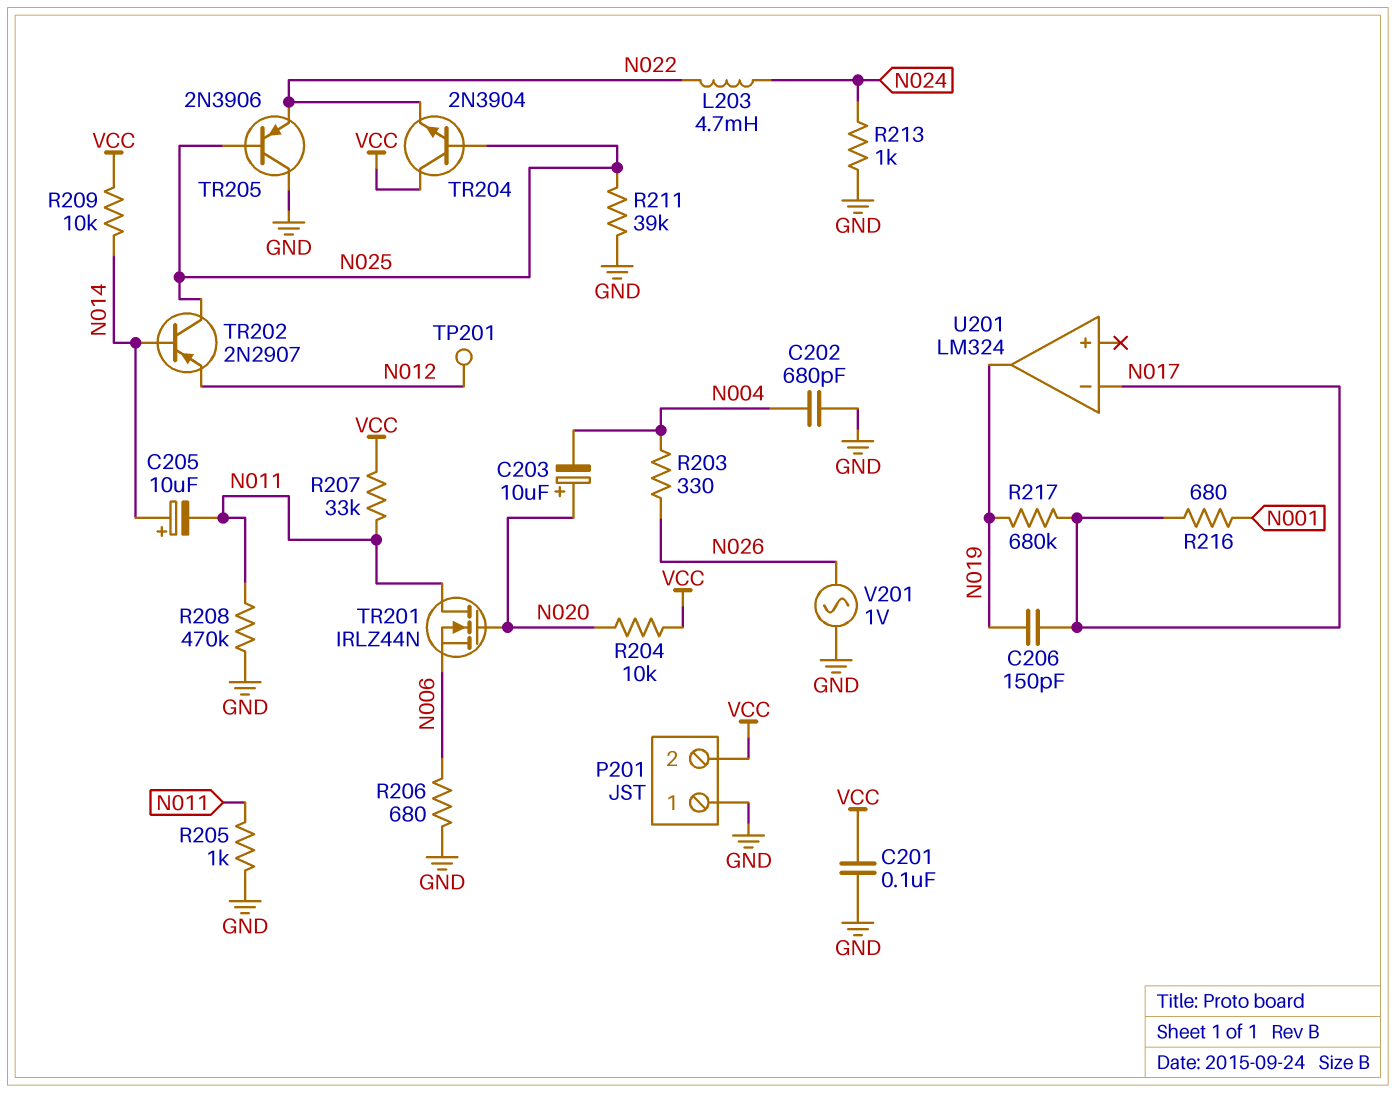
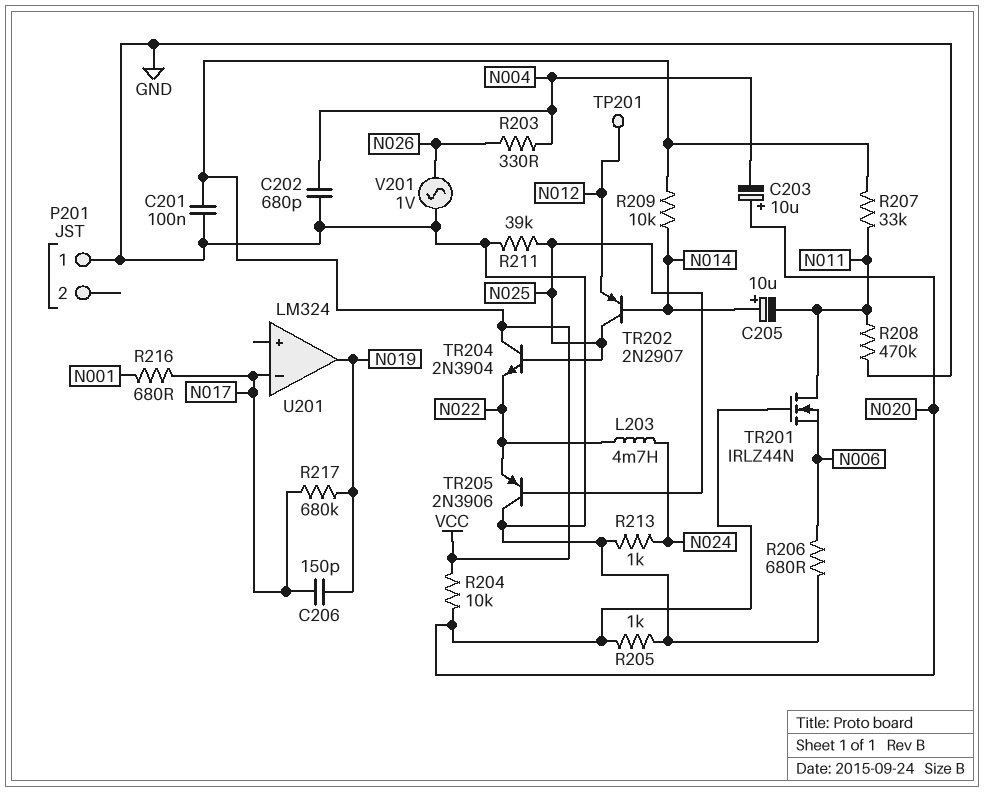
P201 pin 2: VCC -> none
R205: 1k (GND, N011) -> 1k (GND, N020)

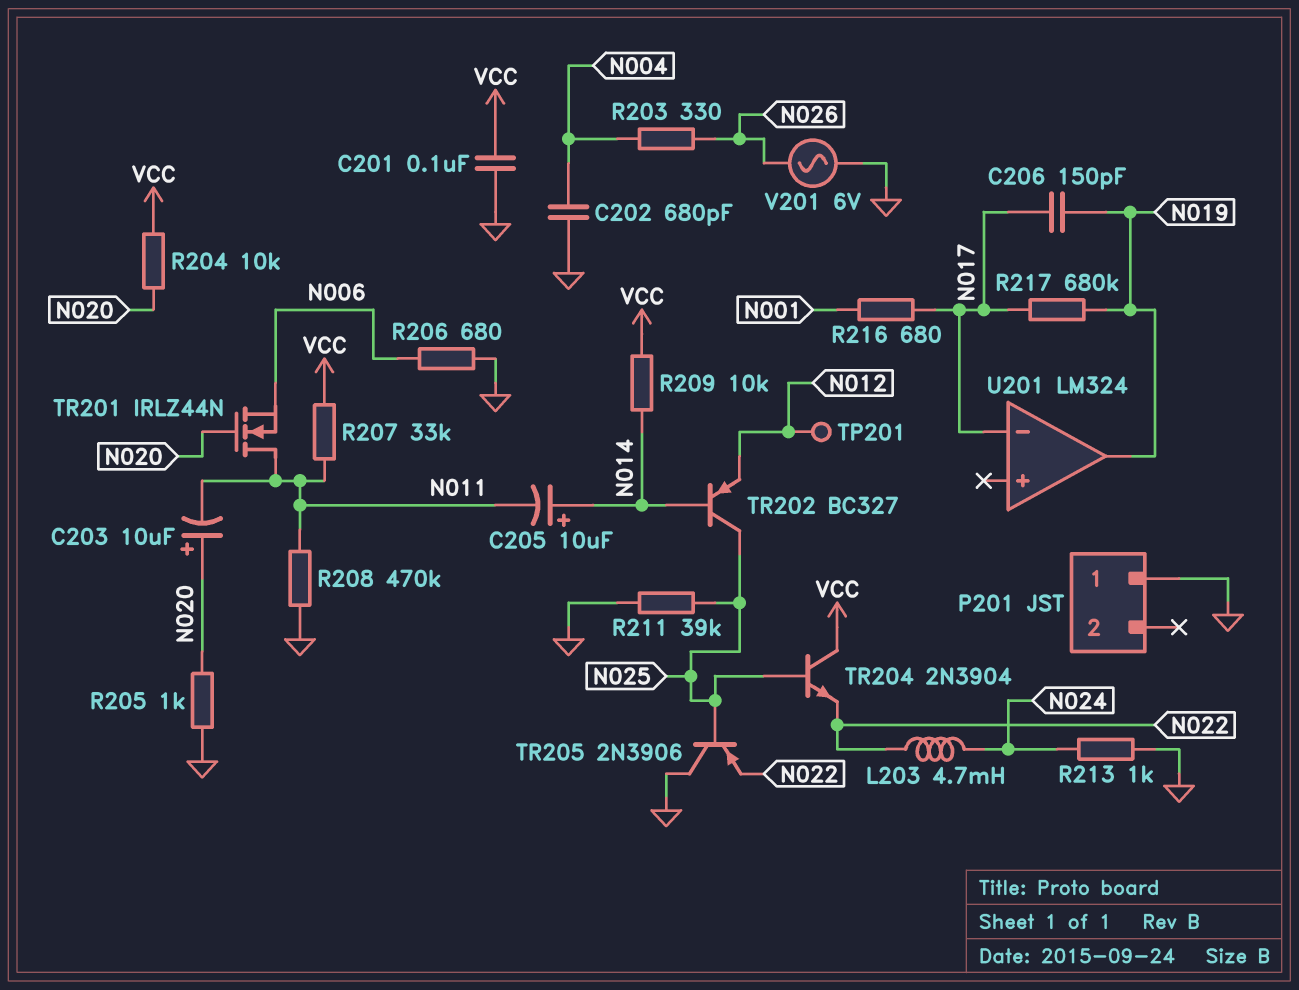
C203: 10uF (plus N020, minus N004) -> 10uF (plus N020, minus N011)
TR202: PNP 2N2907 (B N014, C N025, E N012) -> PNP BC327 (B N014, C N025, E N012)
V201: AC 1V (GND, N026) -> AC 6V (GND, N026)

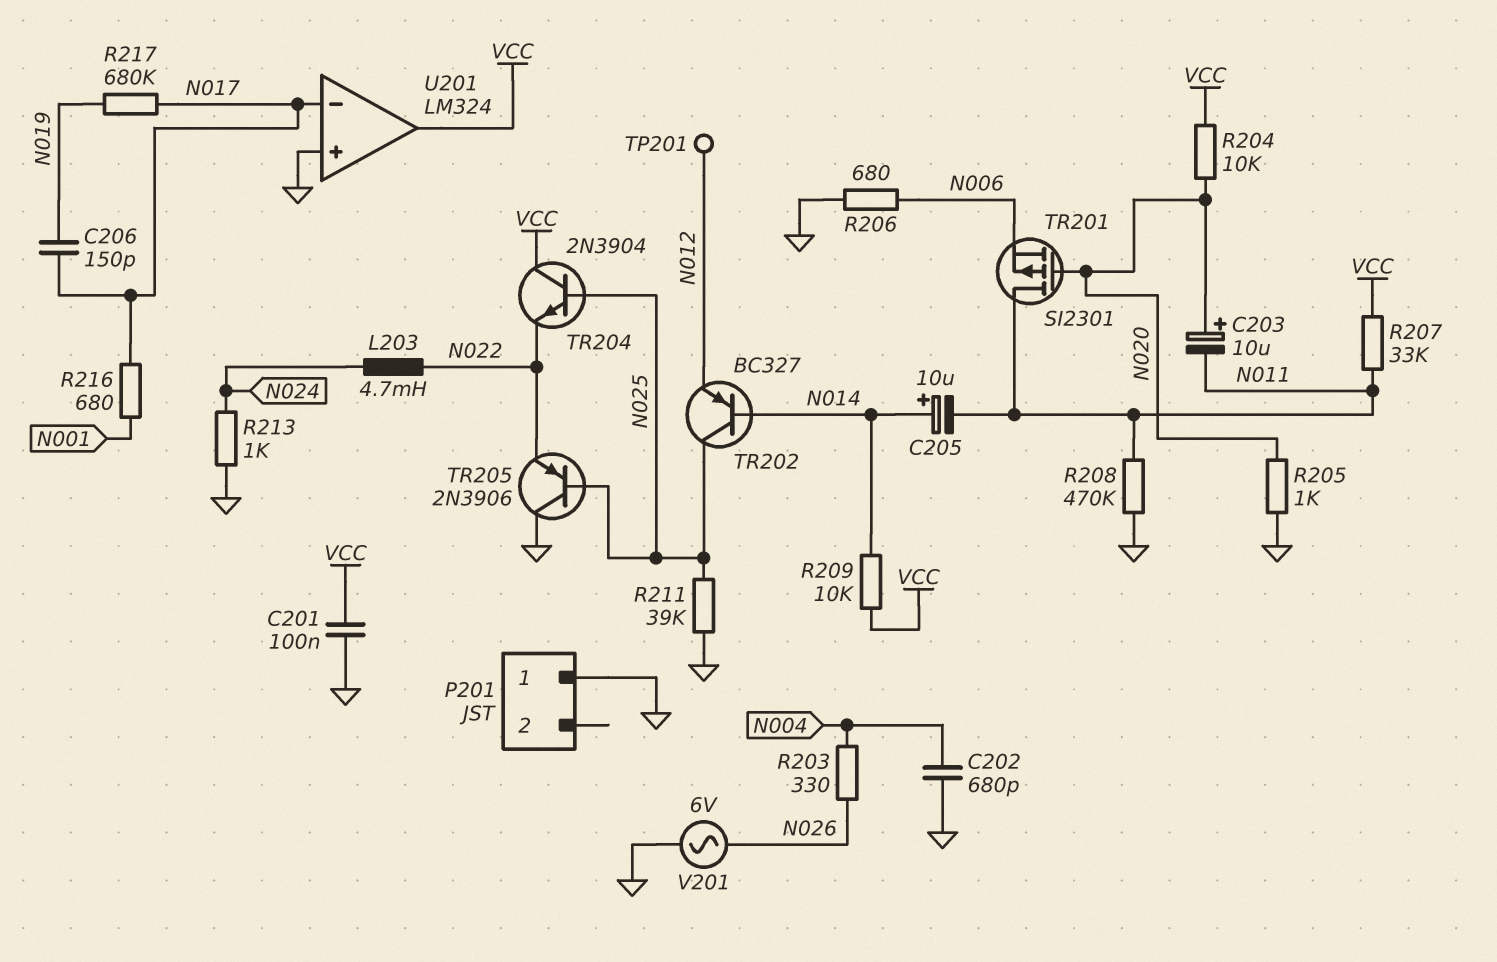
TR201: NMOS IRLZ44N (G N020, D N011, S N006) -> PMOS SI2301 (G N020, D N011, S N006)
U201 pin in+: none -> GND
U201 pin out: N019 -> VCC

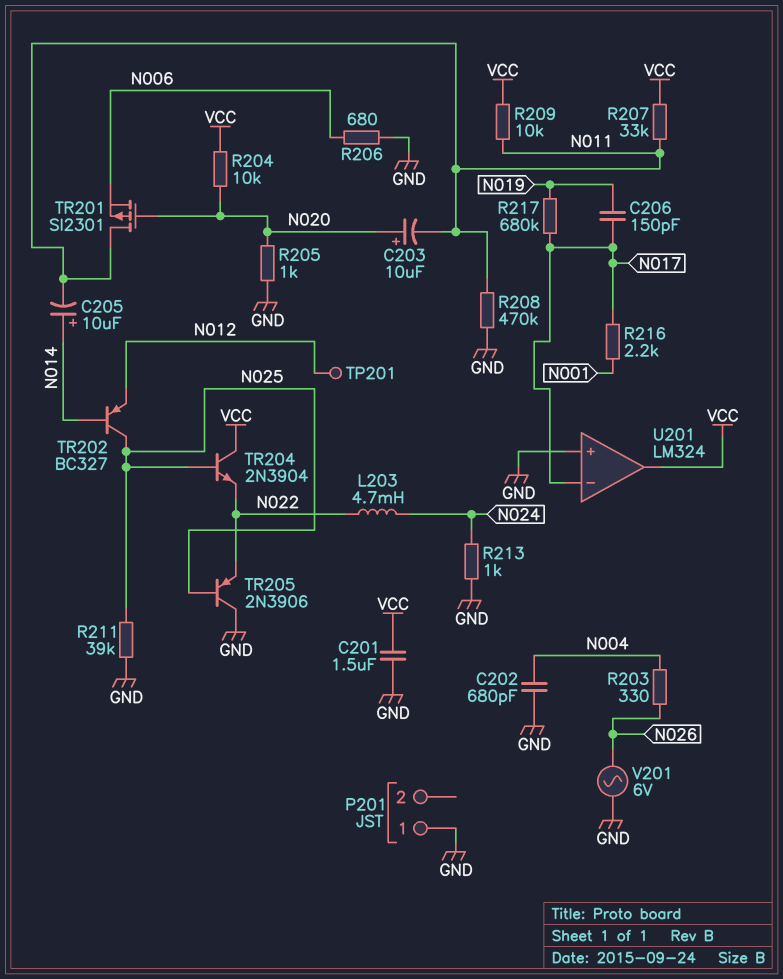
C201: 100nF (GND, VCC) -> 1.5uF (GND, VCC)
R209: 10k (N014, VCC) -> 10k (N011, VCC)
R216: 680 (N001, N017) -> 2.2k (N001, N017)

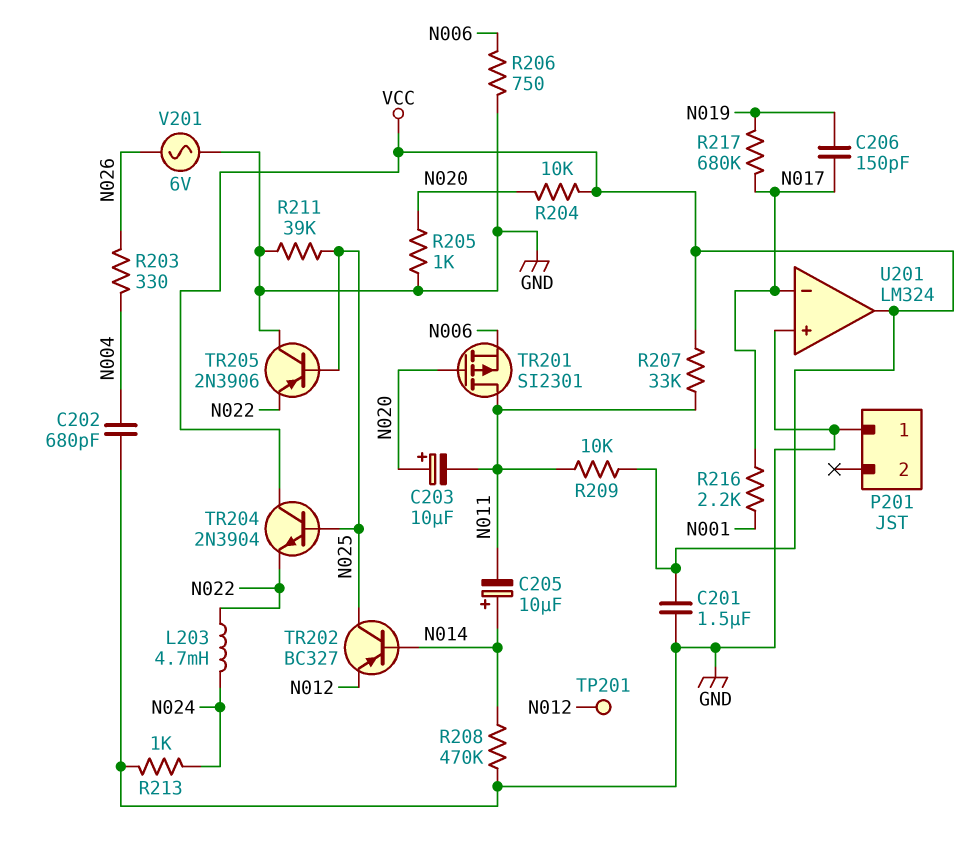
R206: 680 (GND, N006) -> 750 (GND, N006)
R208: 470k (GND, N011) -> 470k (GND, N014)

